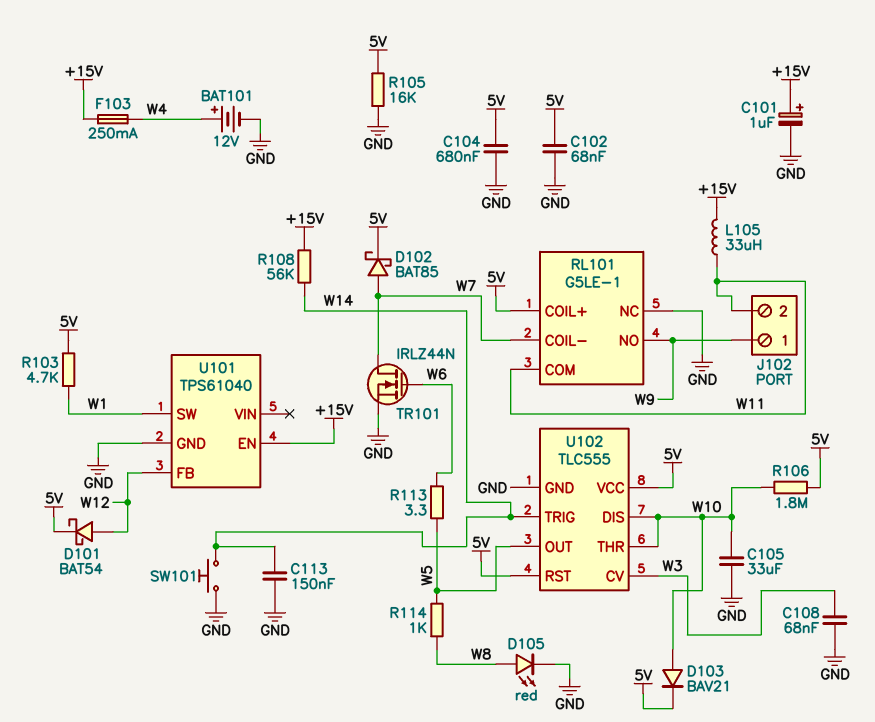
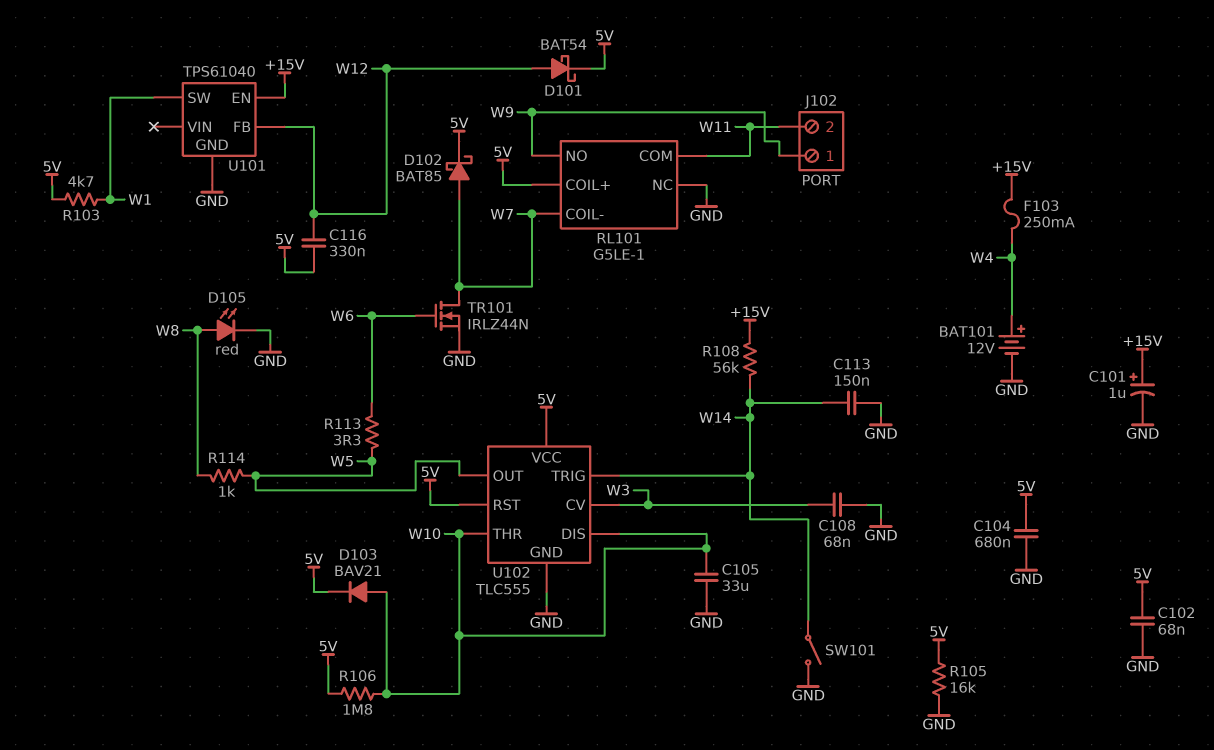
C116: none -> 330nF (5V, W12)
L105: 33uH (+15V, W11) -> none
SW101: button (GND, W14) -> switch (GND, W14)

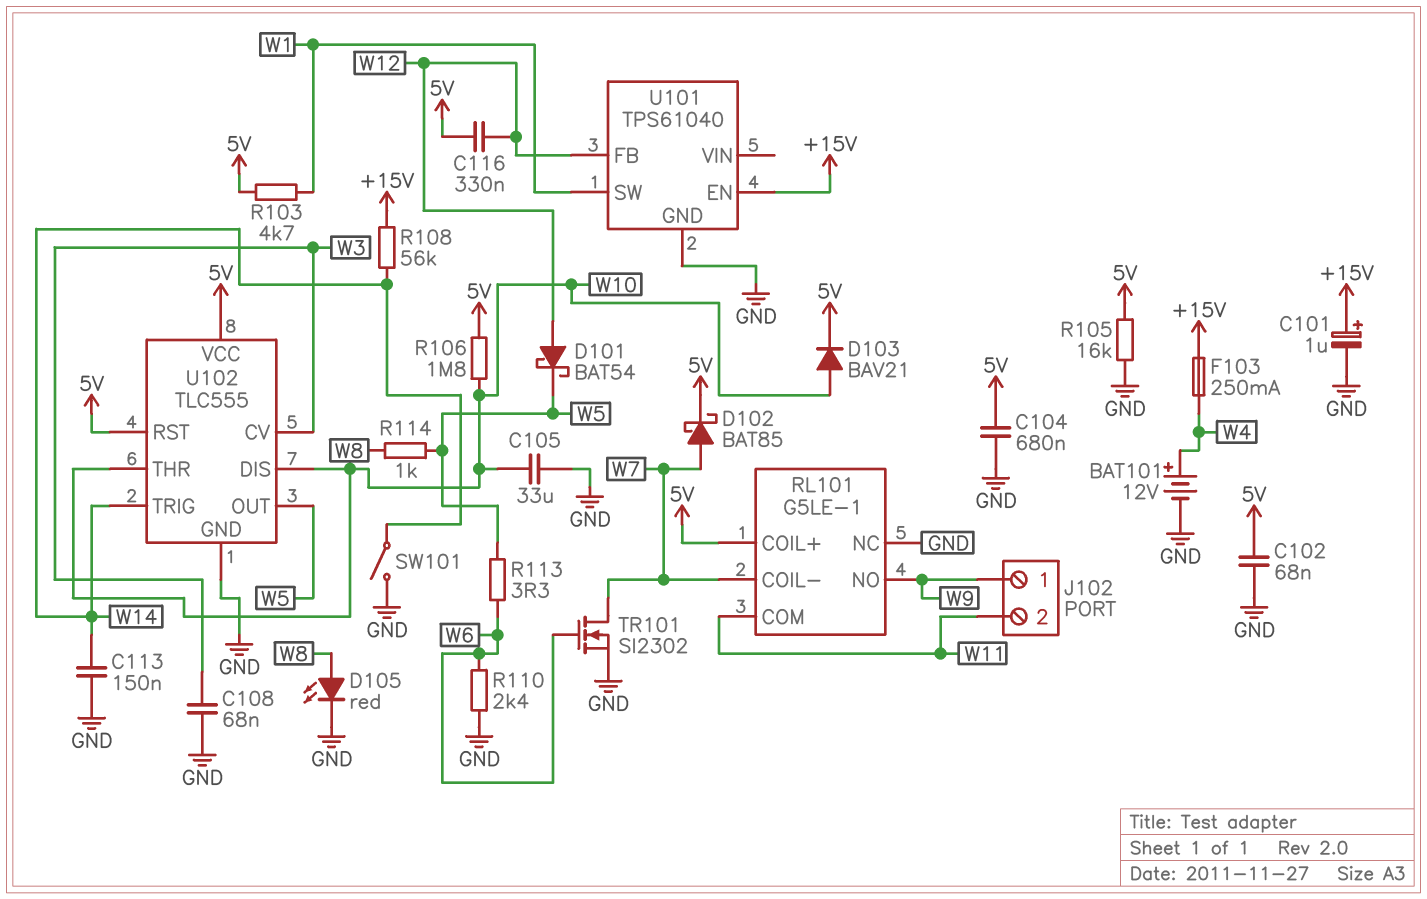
D101: schottky BAT54 (A W12, K 5V) -> schottky BAT54 (A W12, K W5)
R110: none -> 2.4k (GND, W6)
TR101: NMOS IRLZ44N (G W6, D W7, S GND) -> NMOS SI2302 (G W6, D W7, S GND)

